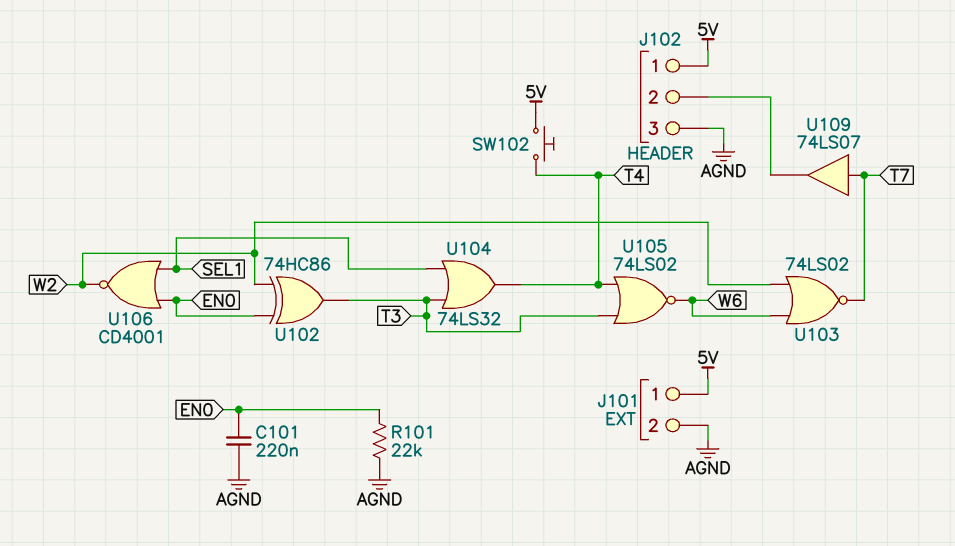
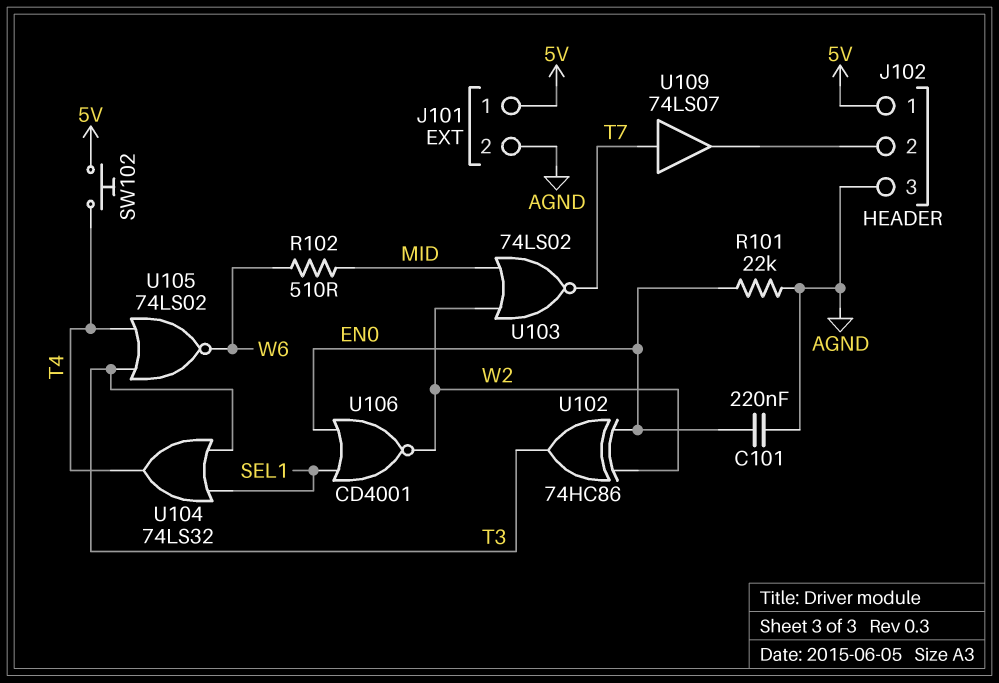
R102: none -> 510 (MID, W6)
U103: NOR 74LS02 (in W2, in W6, out T7) -> NOR 74LS02 (in MID, in W2, out T7)

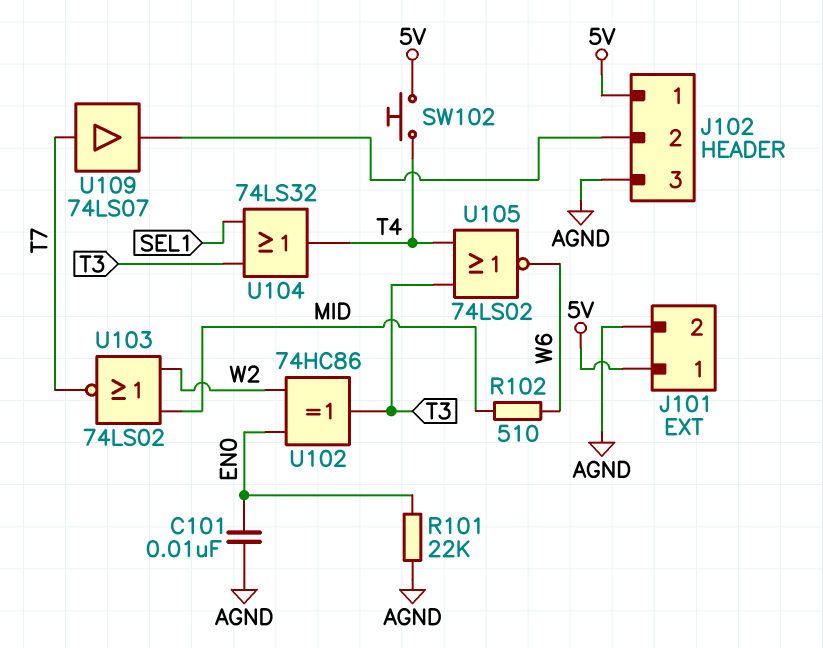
C101: 220nF (AGND, EN0) -> 10nF (AGND, EN0)
U106: NOR CD4001 (in EN0, in SEL1, out W2) -> none

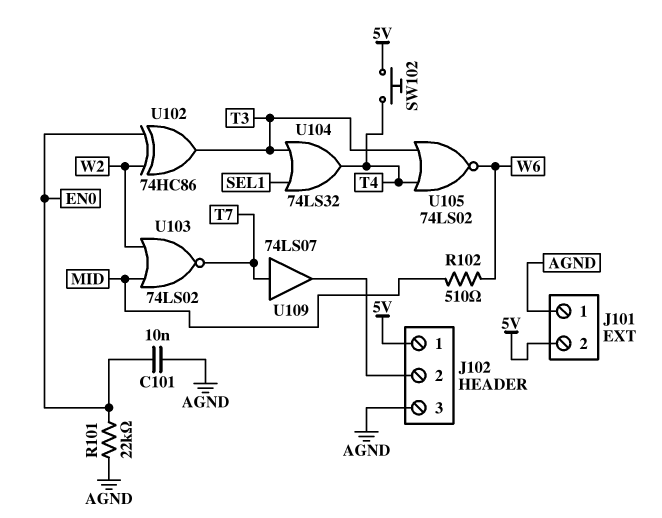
J101 pin 1: 5V -> AGND
J101 pin 2: AGND -> 5V

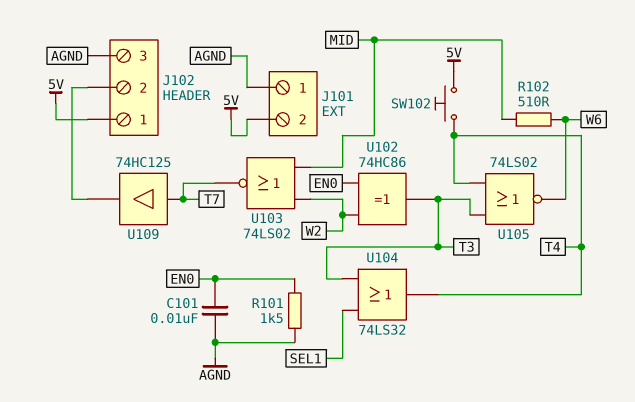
R101: 22k (AGND, EN0) -> 1.5k (AGND, EN0)
U109: buffer 74LS07 (in T7, out J102/2) -> buffer 74HC125 (in T7, out J102/2)

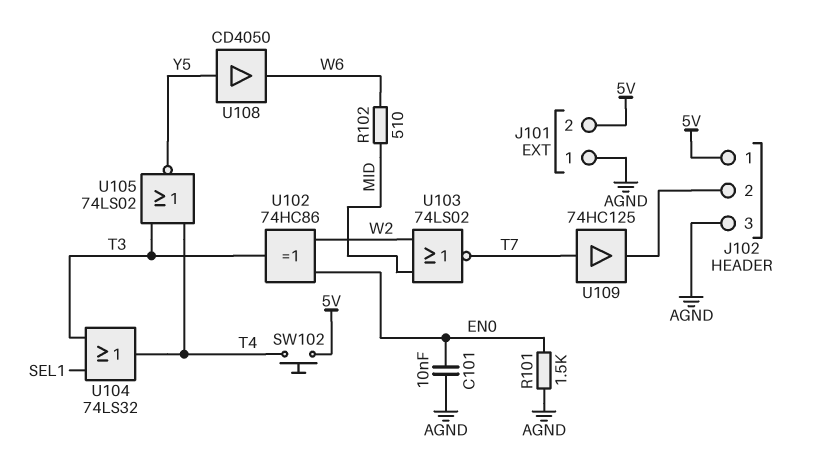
U105: NOR 74LS02 (in T3, in T4, out W6) -> NOR 74LS02 (in T3, in T4, out Y5)
U108: none -> buffer CD4050 (in Y5, out W6)

